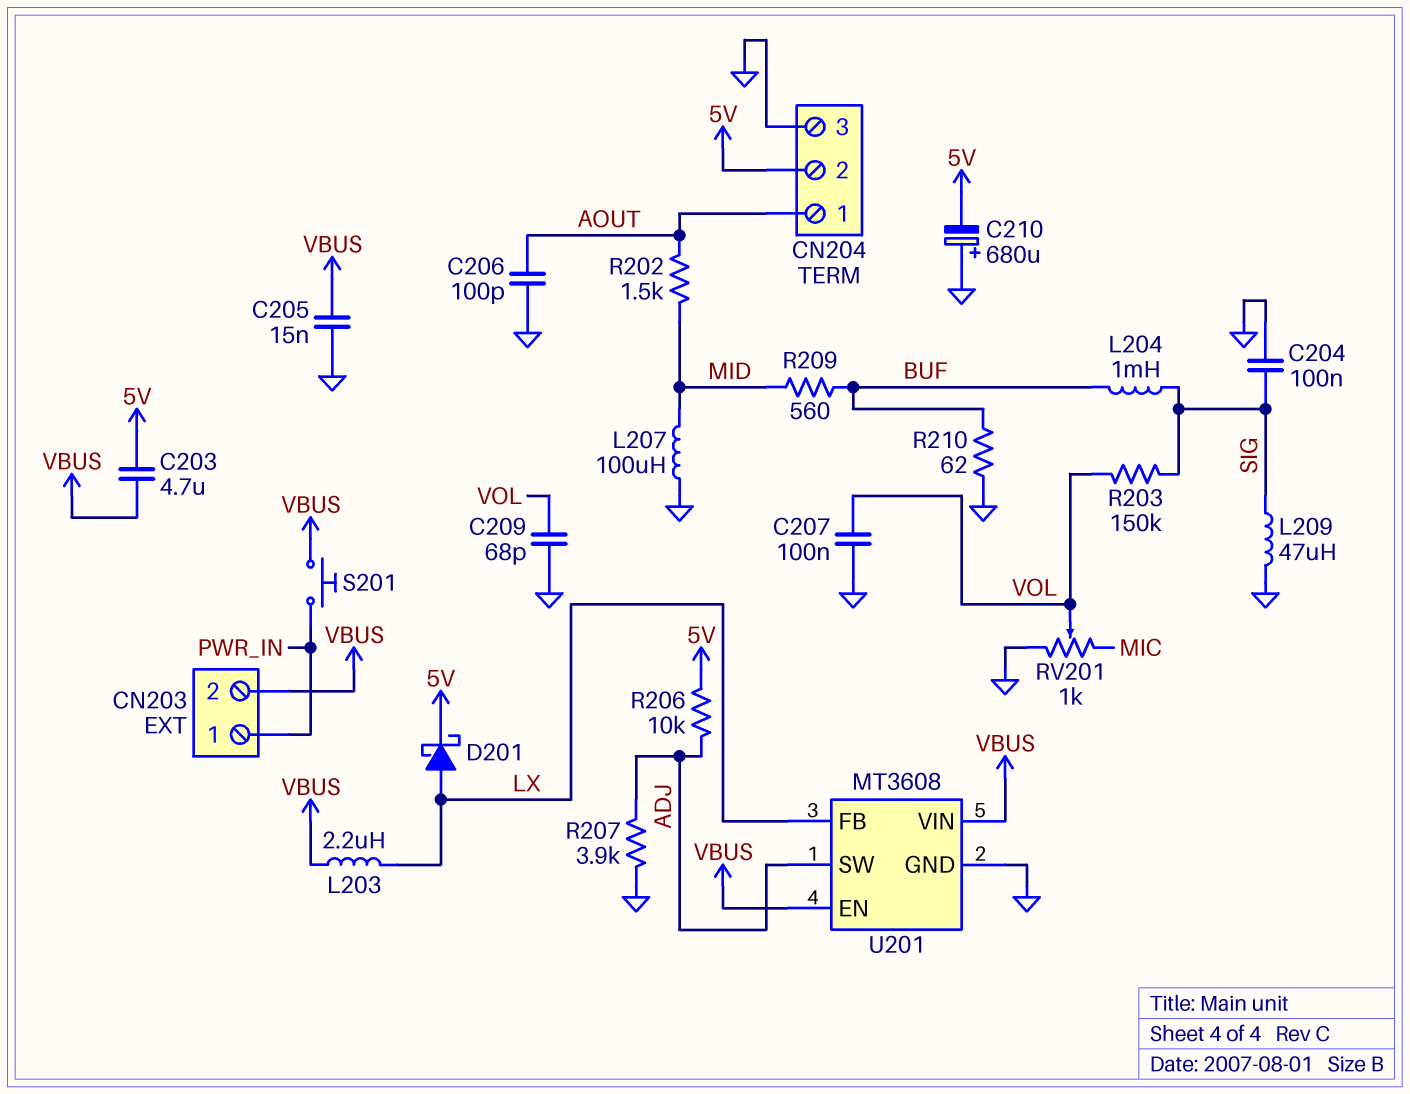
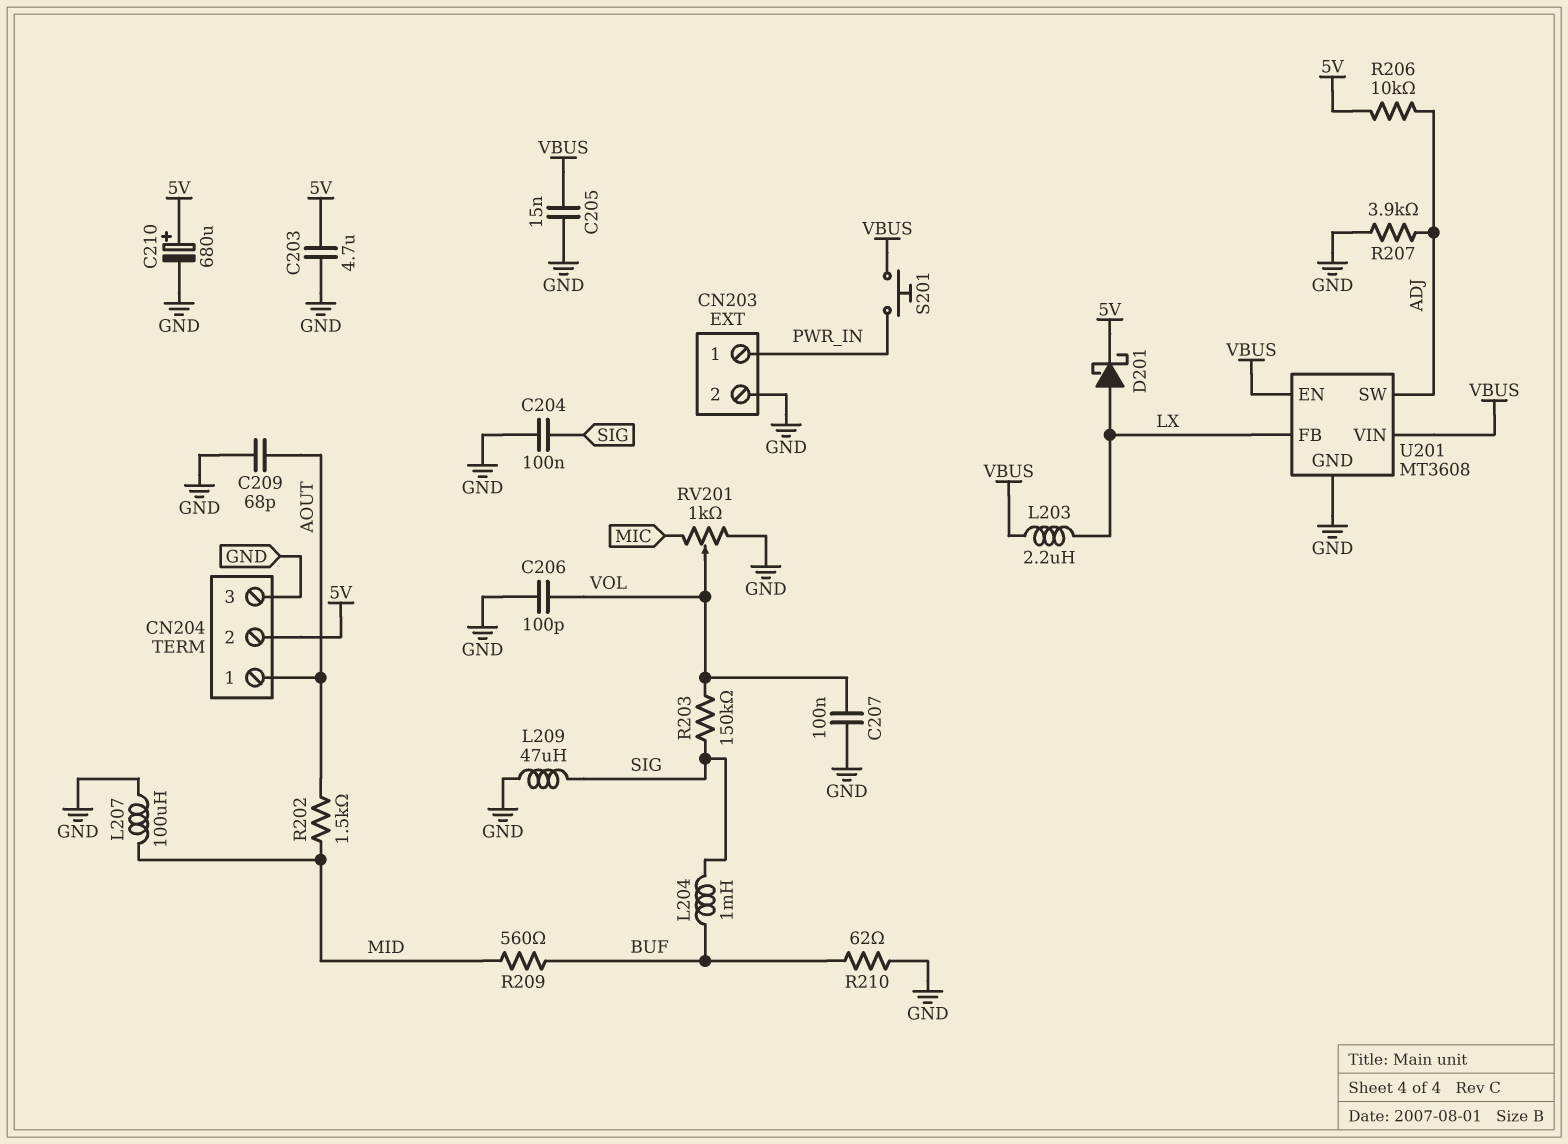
C203: 4.7uF (5V, VBUS) -> 4.7uF (5V, GND)
C206: 100pF (AOUT, GND) -> 100pF (GND, VOL)
C209: 68pF (GND, VOL) -> 68pF (AOUT, GND)
C210: 680uF (plus GND, minus 5V) -> 680uF (plus 5V, minus GND)
CN203 pin 2: VBUS -> GND

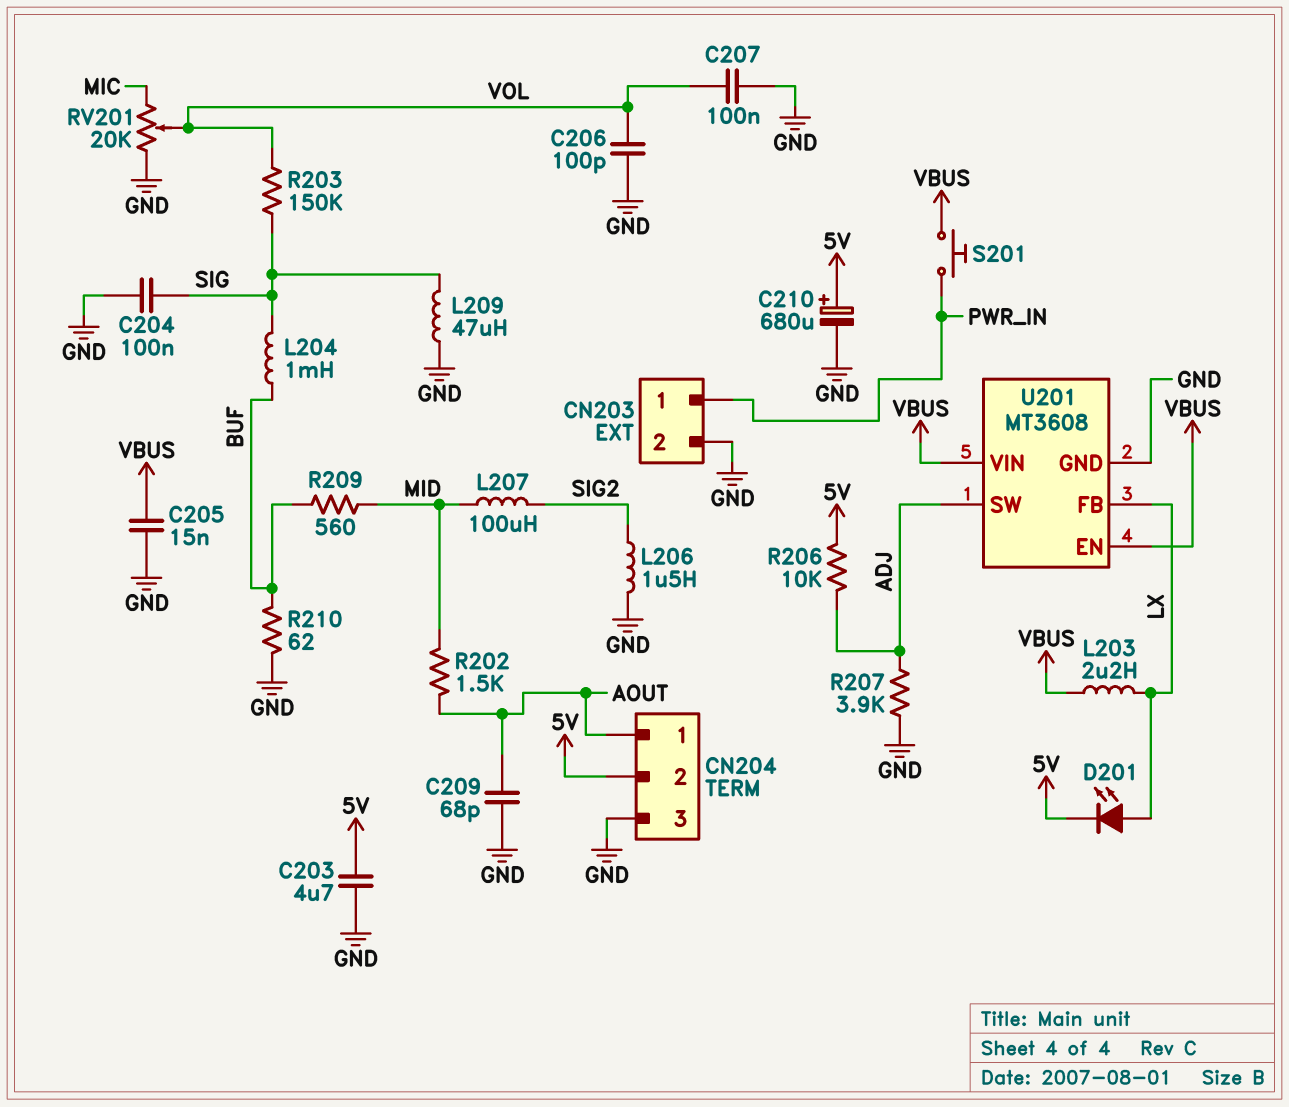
D201: schottky (A LX, K 5V) -> LED (A LX, K 5V)
L206: none -> 1.5uH (GND, SIG2)
L207: 100uH (GND, MID) -> 100uH (MID, SIG2)
RV201: 1k (GND, MIC, wiper VOL) -> 20k (GND, MIC, wiper VOL)

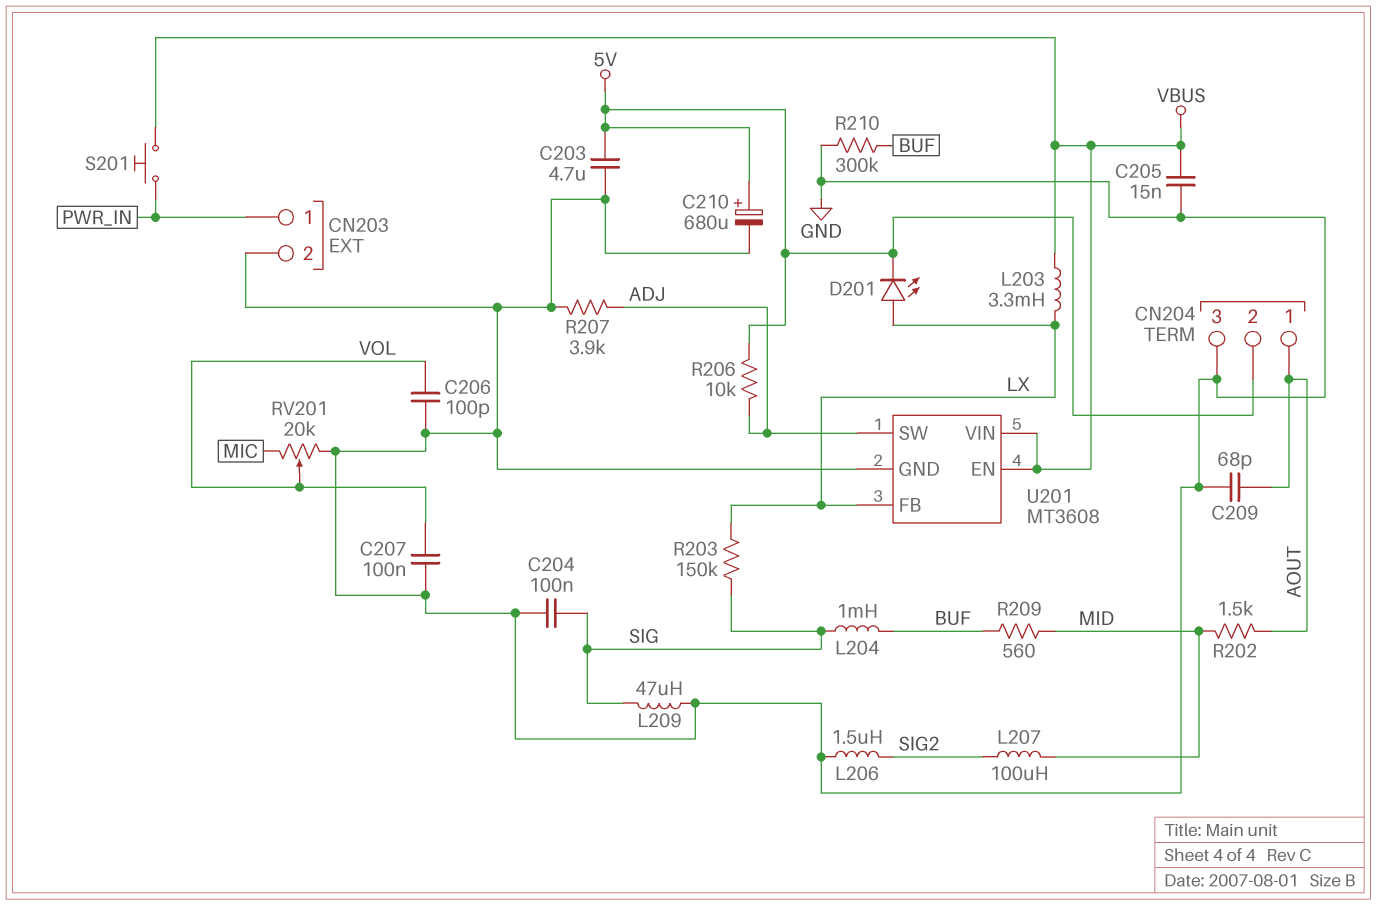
L203: 2.2uH (LX, VBUS) -> 3.3mH (LX, VBUS)
R203: 150k (SIG, VOL) -> 150k (LX, SIG)
R210: 62 (BUF, GND) -> 300k (BUF, GND)

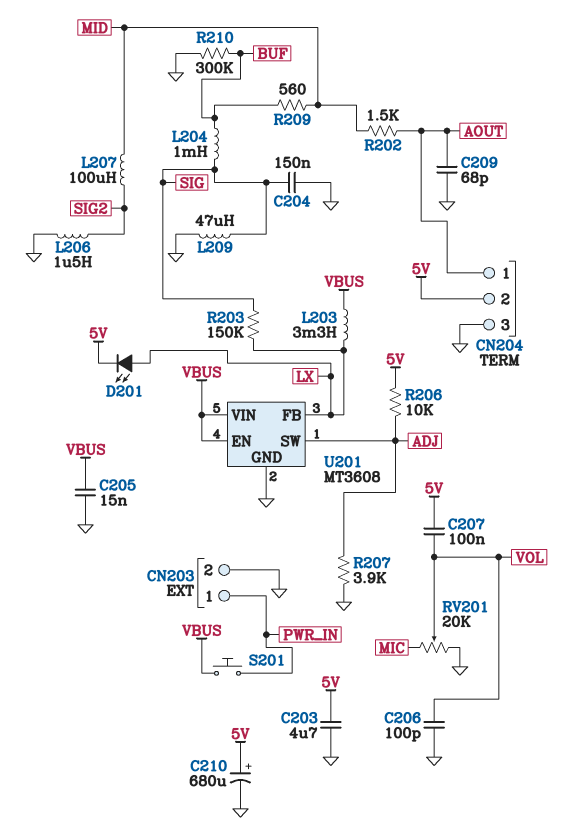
C204: 100nF (GND, SIG) -> 150nF (GND, SIG)
C207: 100nF (GND, VOL) -> 100nF (5V, VOL)

